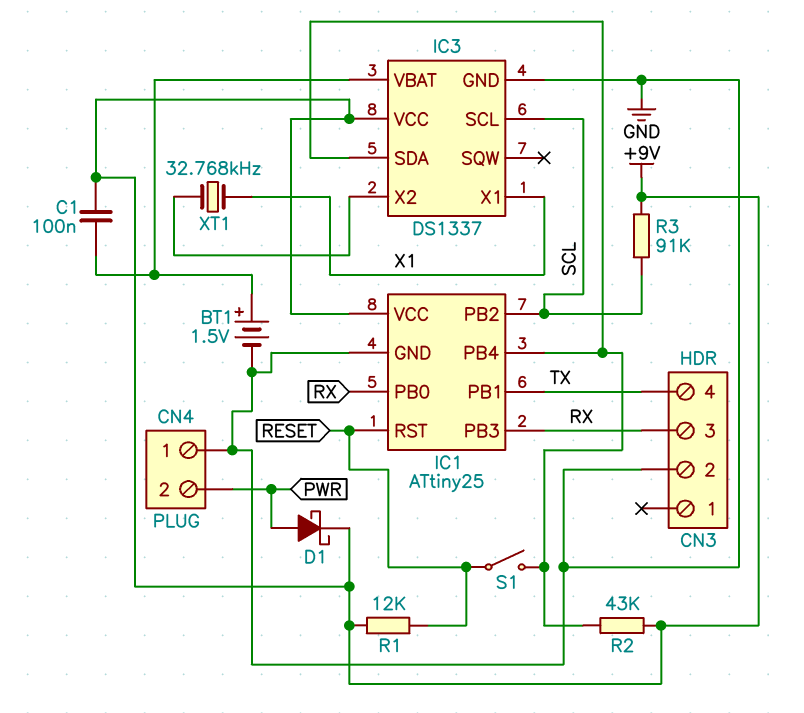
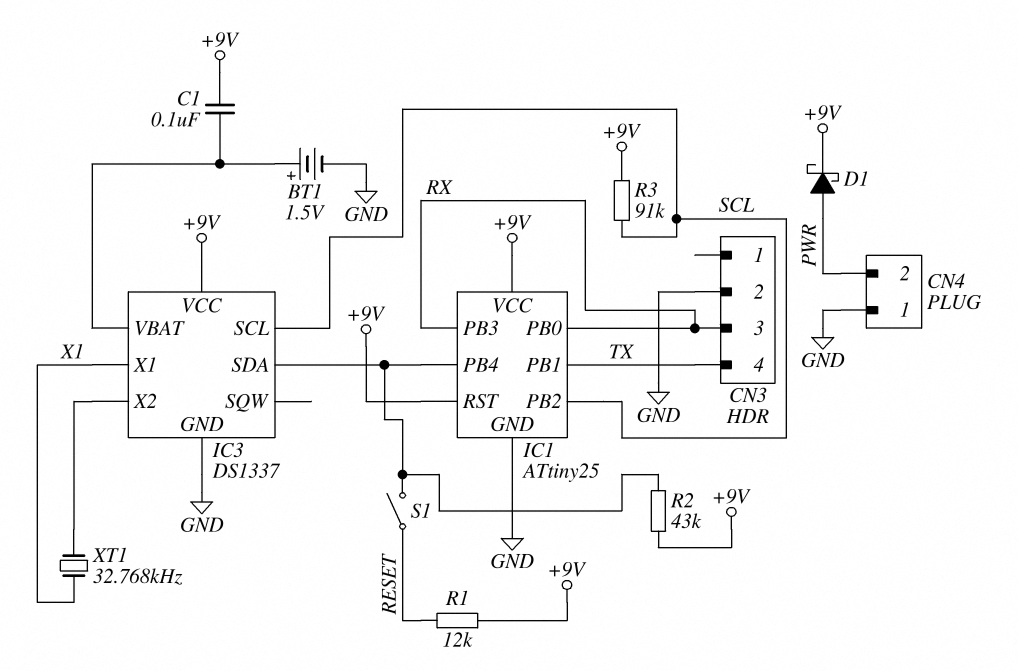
IC1 pin RST: RESET -> +9V

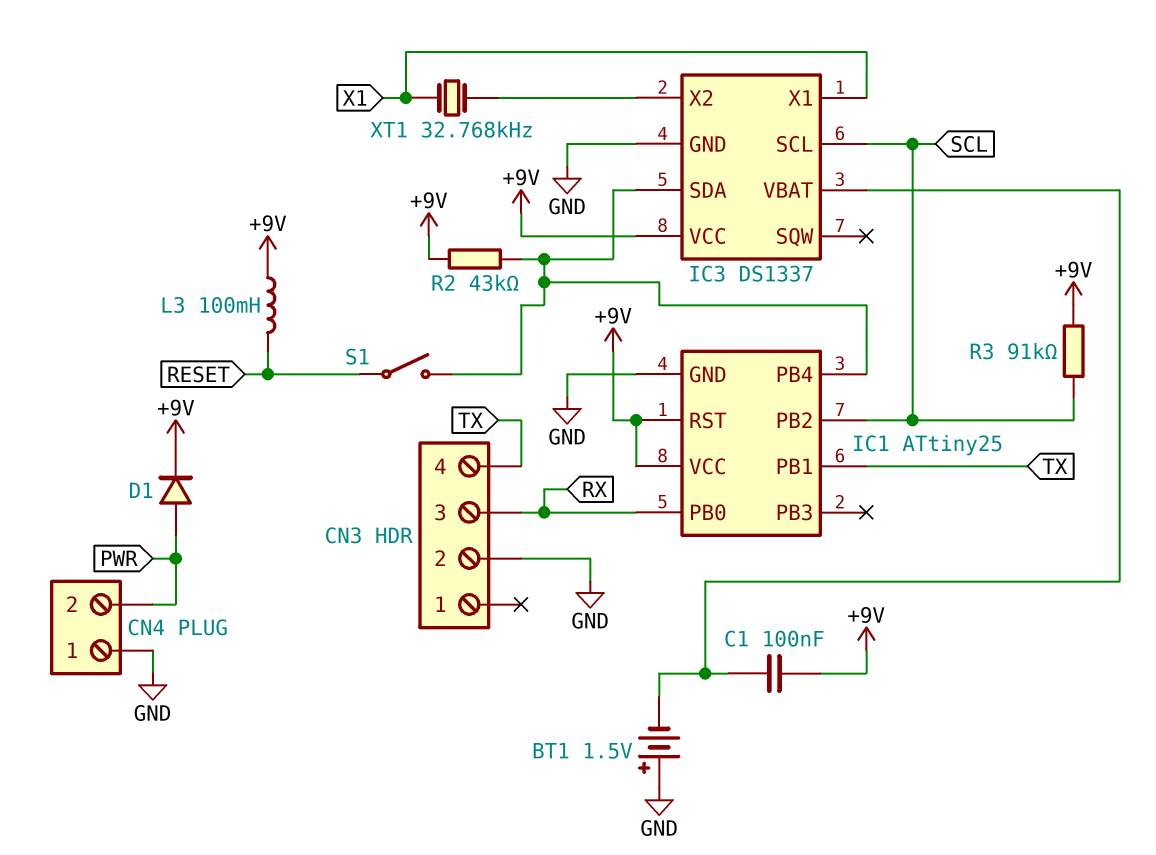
BT1: 1.5V (plus IC3/VBAT, minus GND) -> 1.5V (plus GND, minus IC3/VBAT)
D1: schottky (A PWR, K +9V) -> diode (A PWR, K +9V)
IC1 pin PB3: RX -> none
L3: none -> 100mH (+9V, RESET)
R1: 12k (+9V, RESET) -> none

